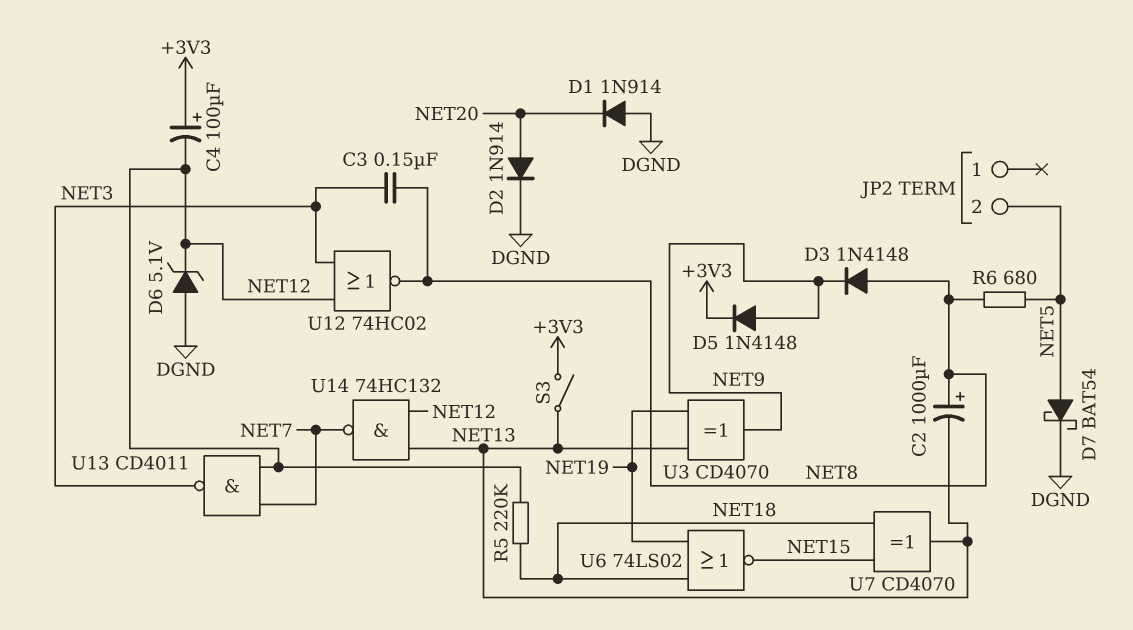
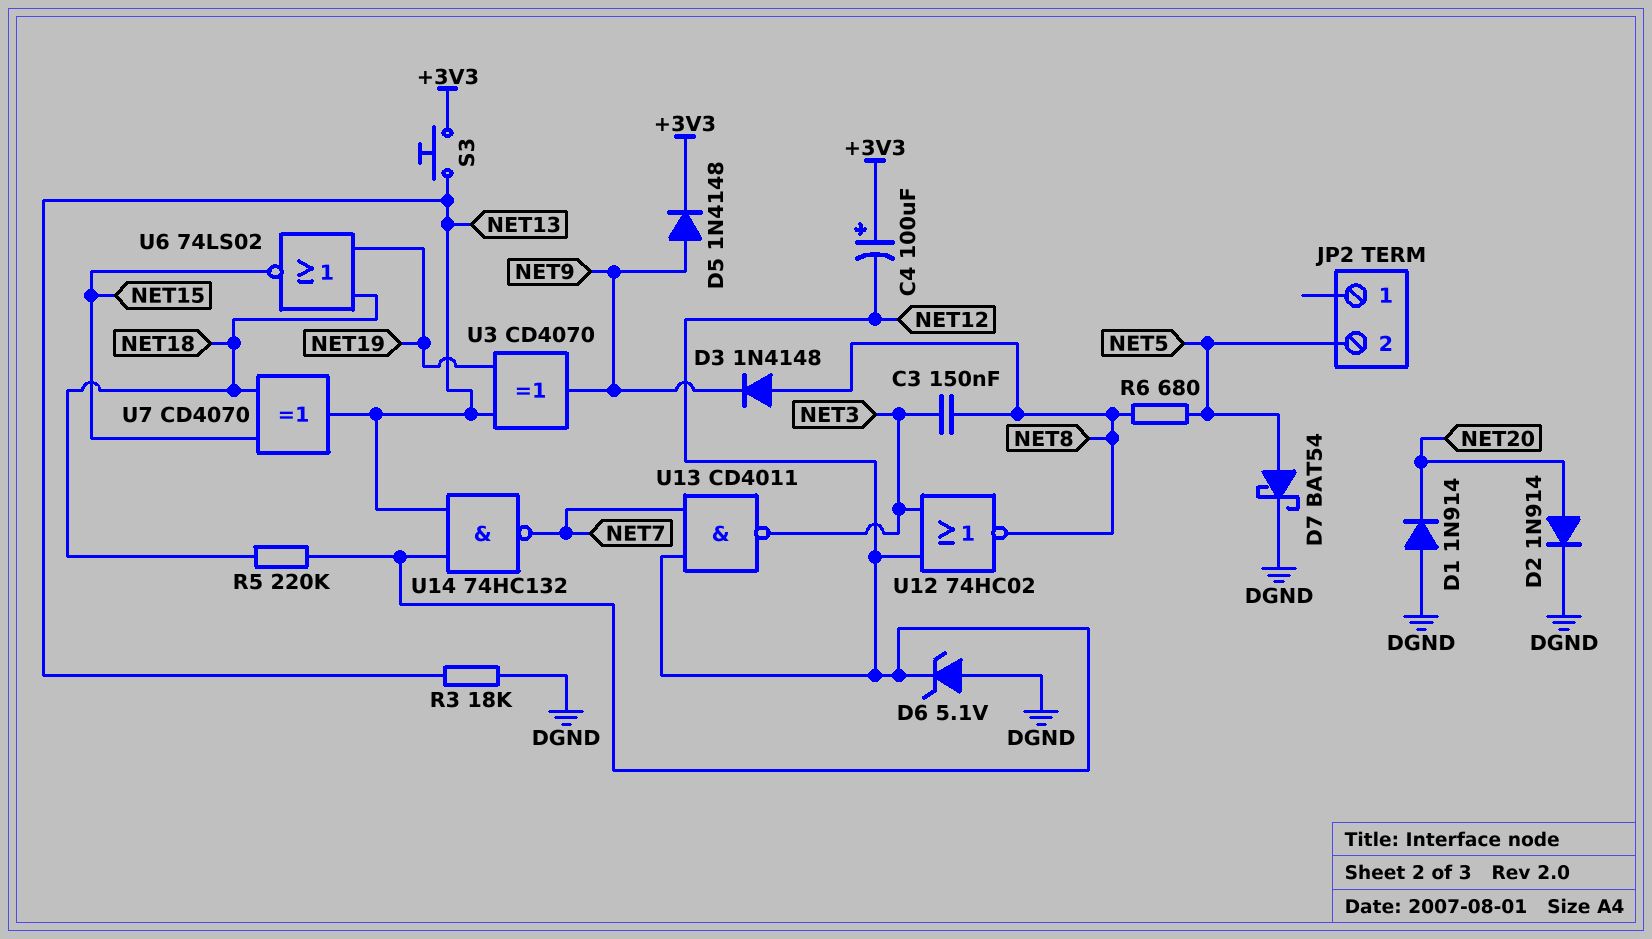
C2: 1000uF (plus NET8, minus NET13) -> none
R3: none -> 18k (DGND, NET13)
S3: switch (+3V3, NET13) -> button (+3V3, NET13)

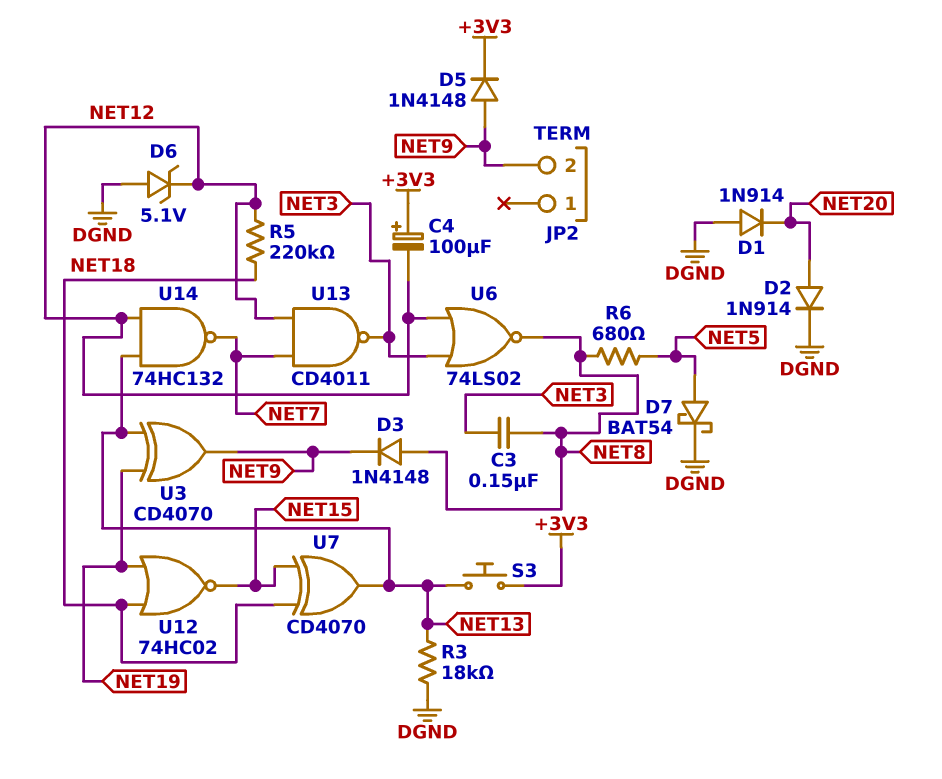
JP2 pin 2: NET5 -> NET9
U6: NOR 74LS02 (in NET18, in NET19, out NET15) -> NOR 74LS02 (in NET3, in NET12, out NET8)
U12: NOR 74HC02 (in NET3, in NET12, out NET8) -> NOR 74HC02 (in NET18, in NET19, out NET15)

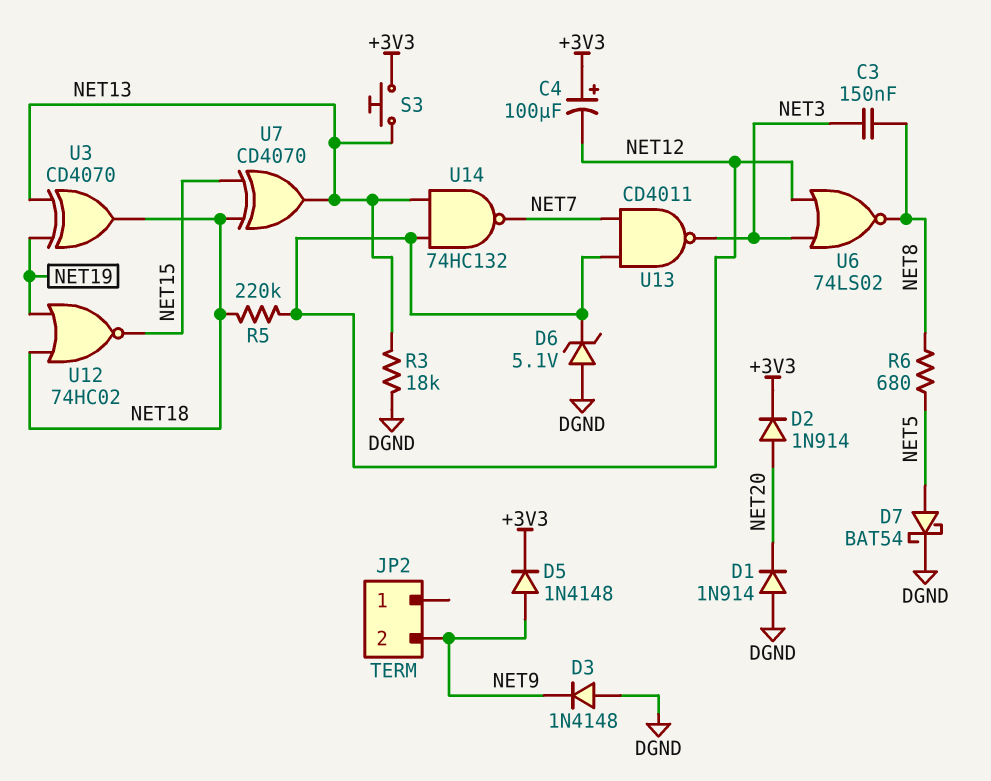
D2: diode 1N914 (A NET20, K DGND) -> diode 1N914 (A NET20, K +3V3)
D3: diode 1N4148 (A NET8, K NET9) -> diode 1N4148 (A DGND, K NET9)
U3: XOR CD4070 (in NET13, in NET19, out NET9) -> XOR CD4070 (in NET13, in NET19, out NET18)

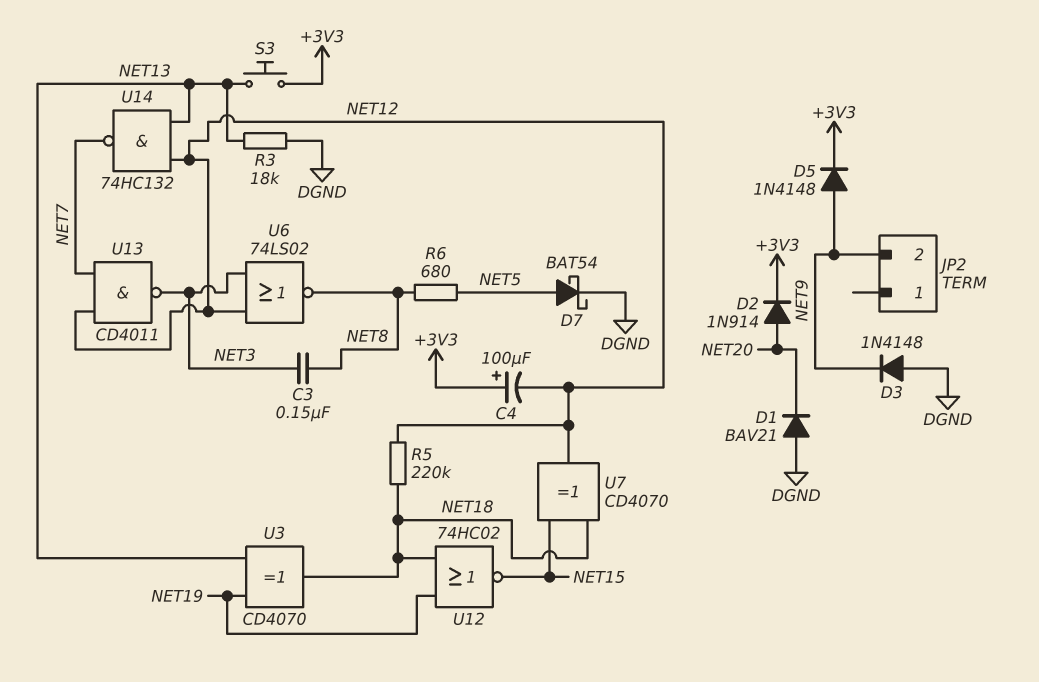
D1: diode 1N914 (A DGND, K NET20) -> diode BAV21 (A DGND, K NET20)
D6: zener 5.1V (A DGND, K NET12) -> none
U7: XOR CD4070 (in NET15, in NET18, out NET13) -> XOR CD4070 (in NET15, in NET18, out NET12)

